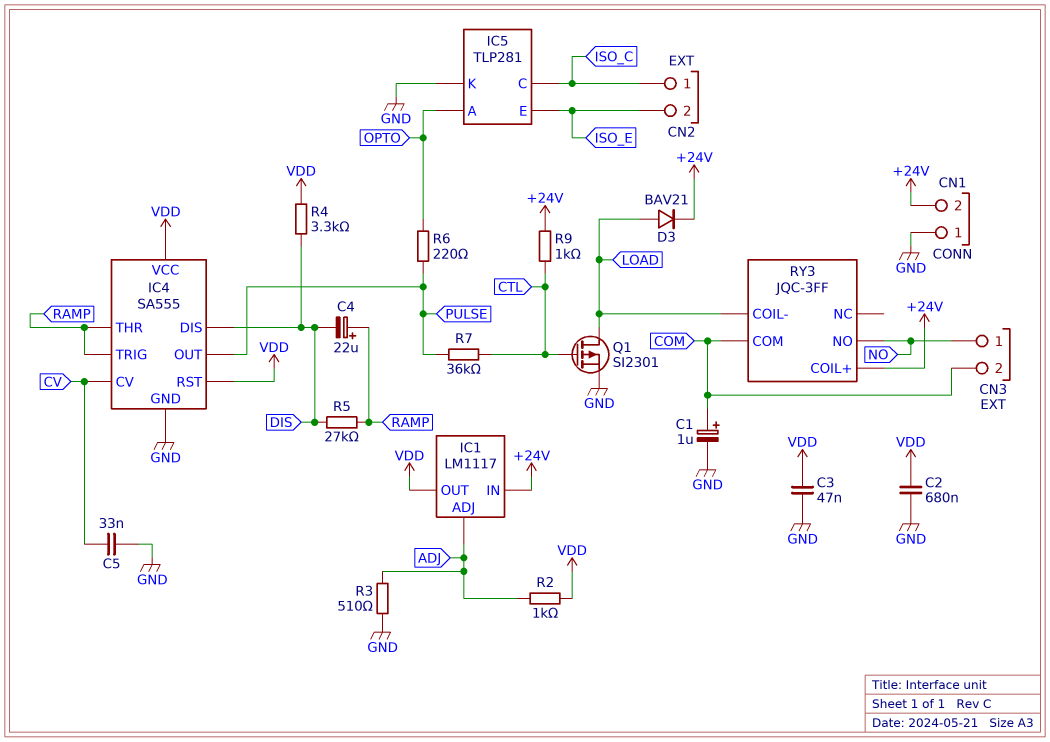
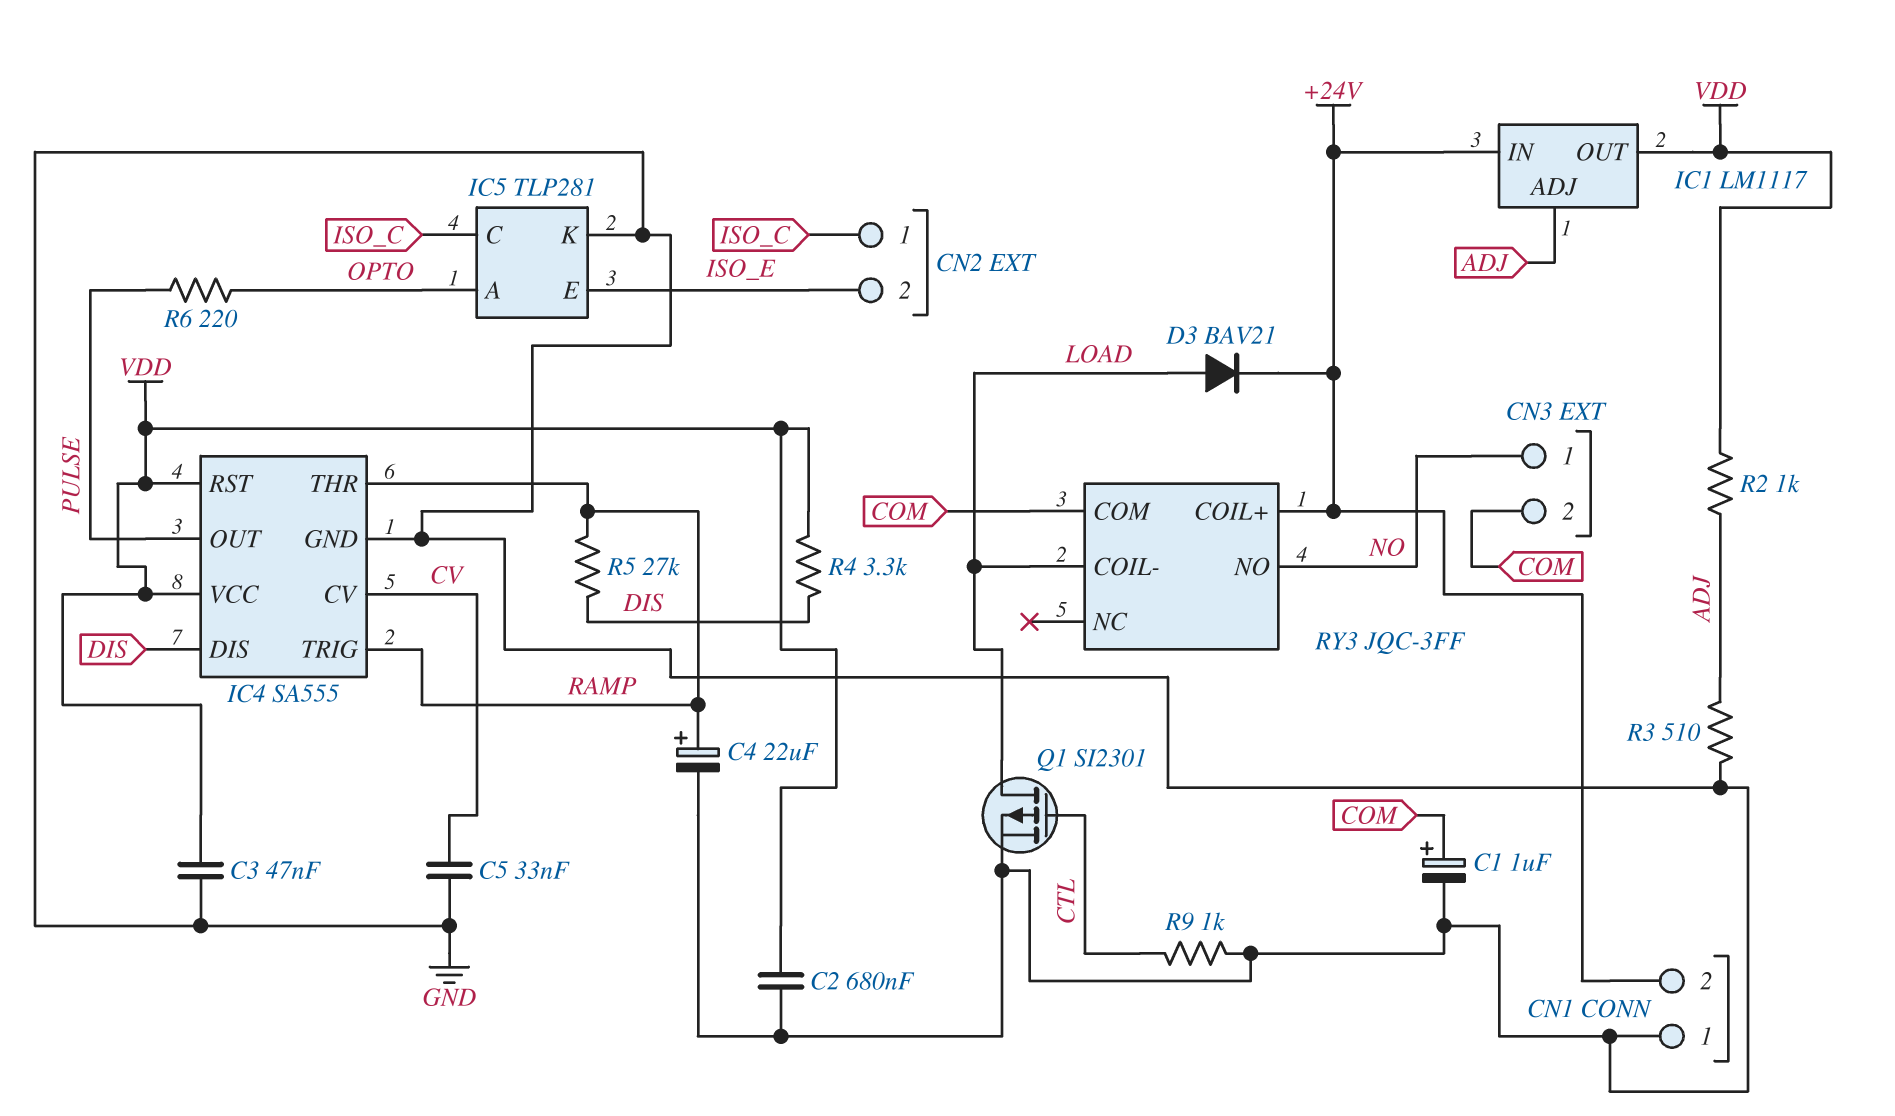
C4: 22uF (plus RAMP, minus DIS) -> 22uF (plus RAMP, minus GND)
R7: 36k (CTL, PULSE) -> none
R9: 1k (+24V, CTL) -> 1k (CTL, GND)

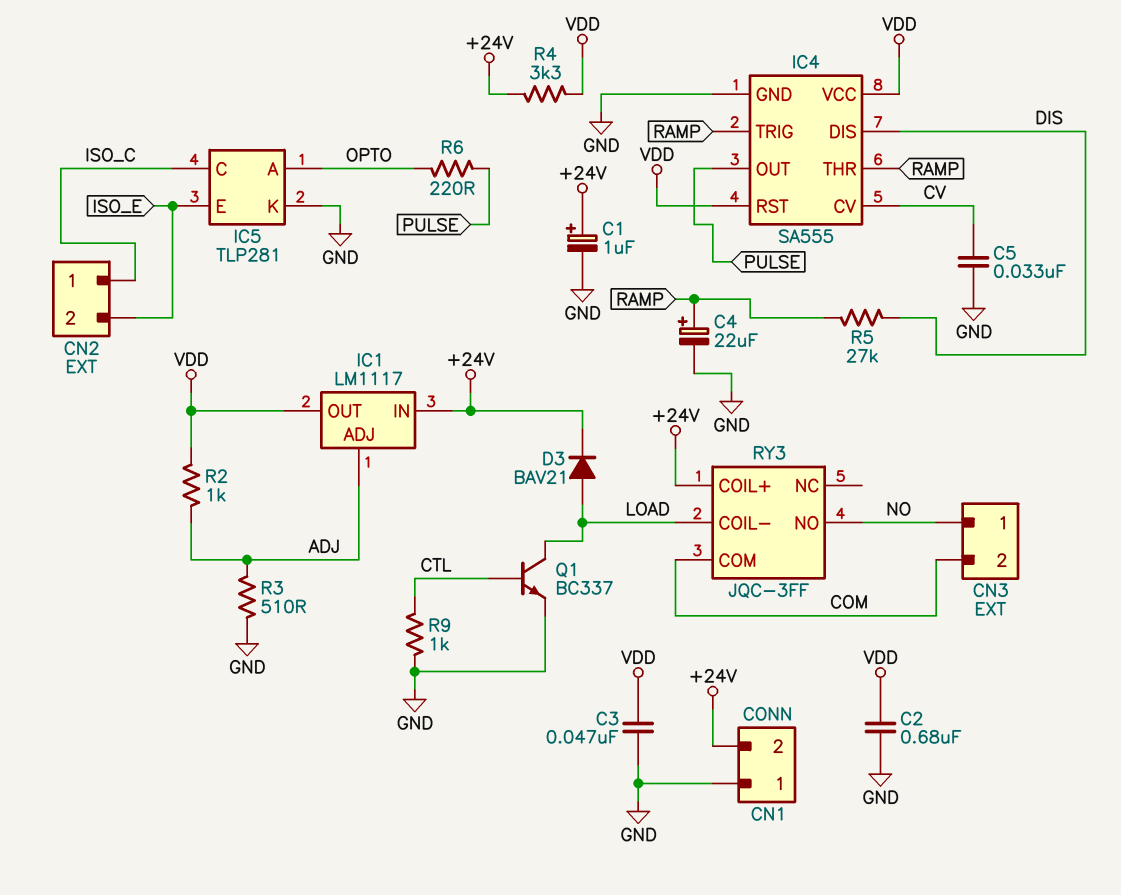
C1: 1uF (plus COM, minus GND) -> 1uF (plus +24V, minus GND)
Q1: PMOS SI2301 (G CTL, D LOAD, S GND) -> NPN BC337 (B CTL, C LOAD, E GND)
R4: 3.3k (DIS, VDD) -> 3.3k (+24V, VDD)

